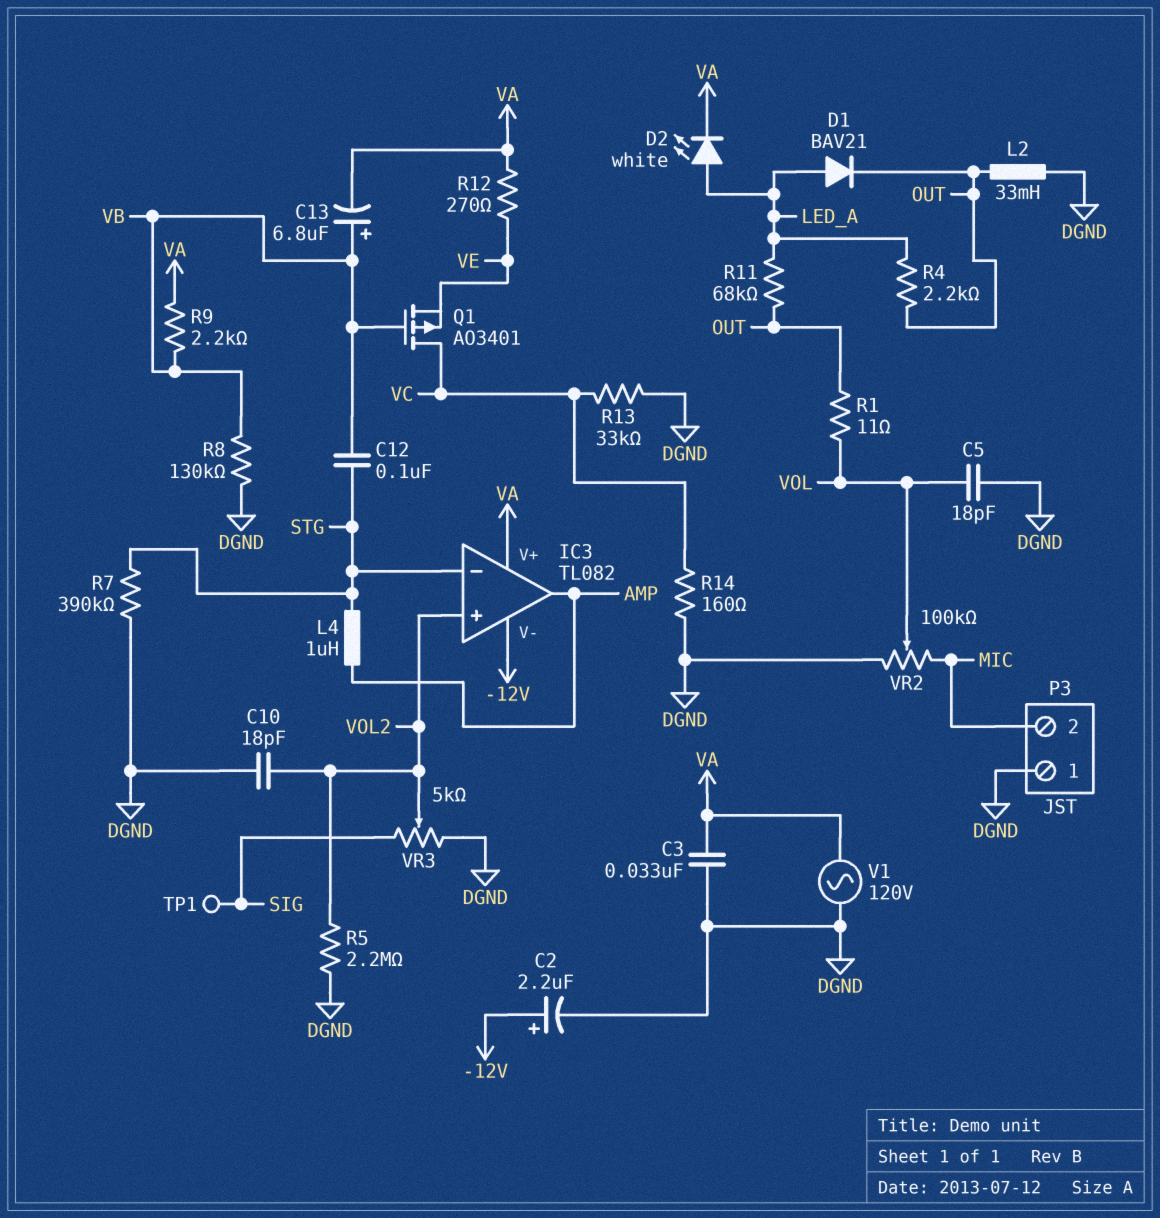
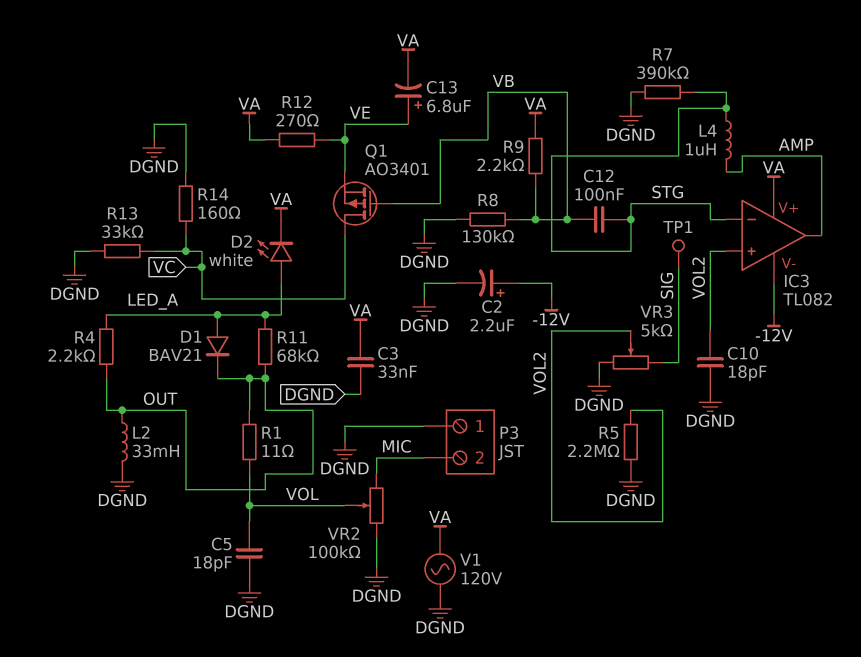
C13: 6.8uF (plus VB, minus VA) -> 6.8uF (plus VE, minus VA)

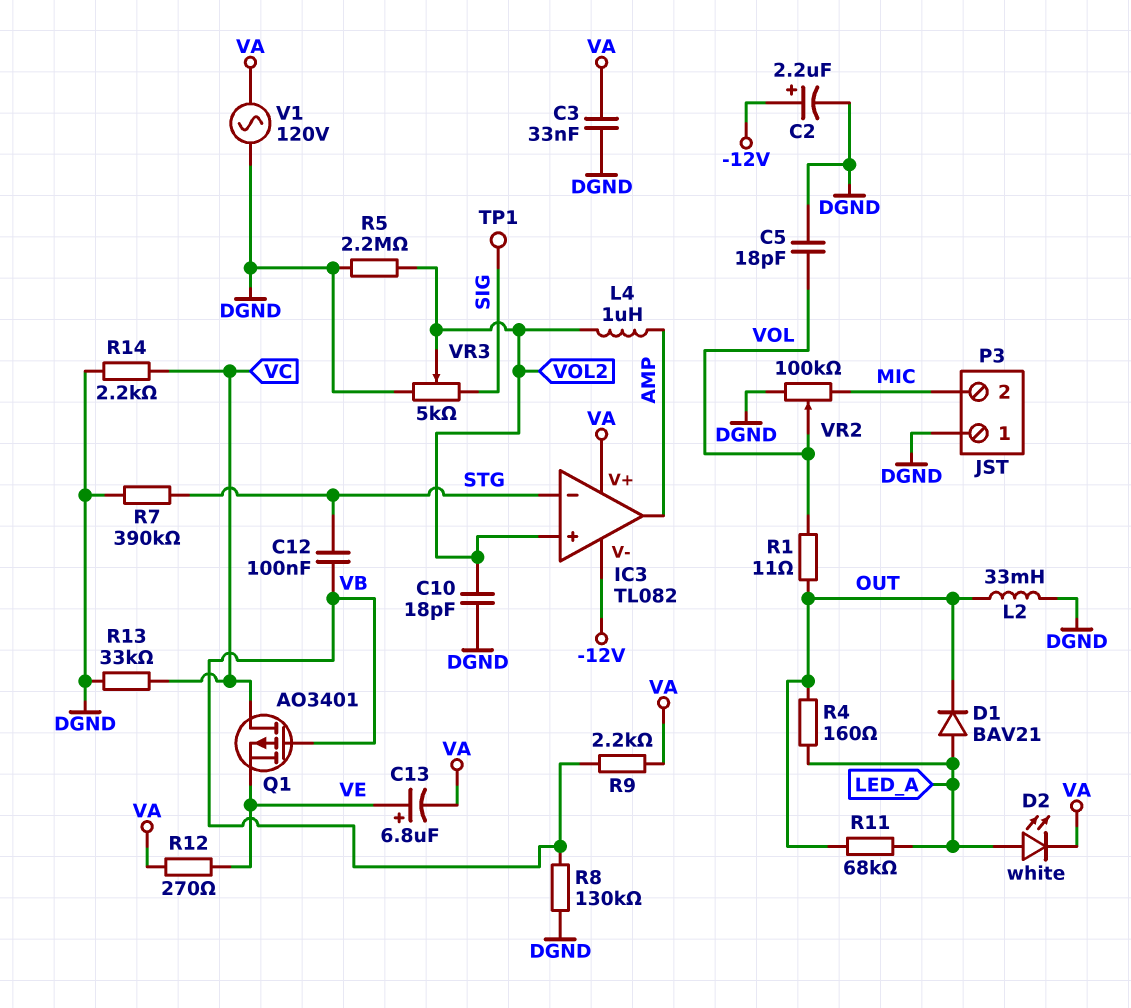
L4: 1uH (AMP, STG) -> 1uH (AMP, VOL2)
R4: 2.2k (LED_A, OUT) -> 160 (LED_A, OUT)
R14: 160 (DGND, VC) -> 2.2k (DGND, VC)

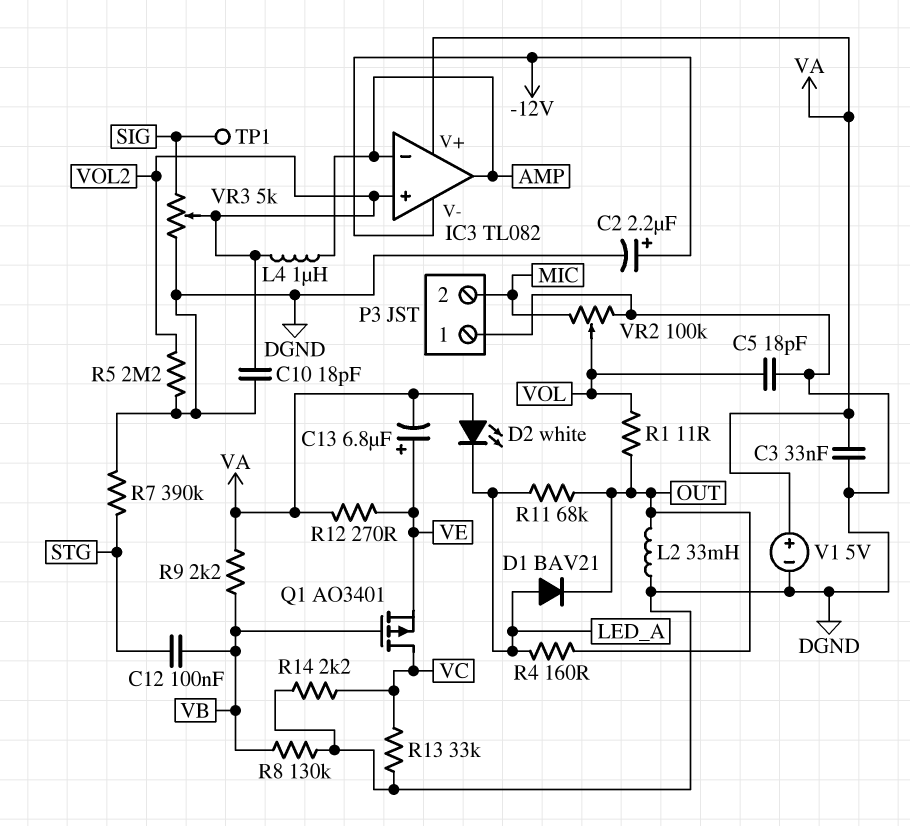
D2: LED white (A LED_A, K VA) -> LED white (A VA, K LED_A)
IC3 pin in-: STG -> AMP
V1: AC 120V (DGND, VA) -> 5V (plus VA, minus DGND)

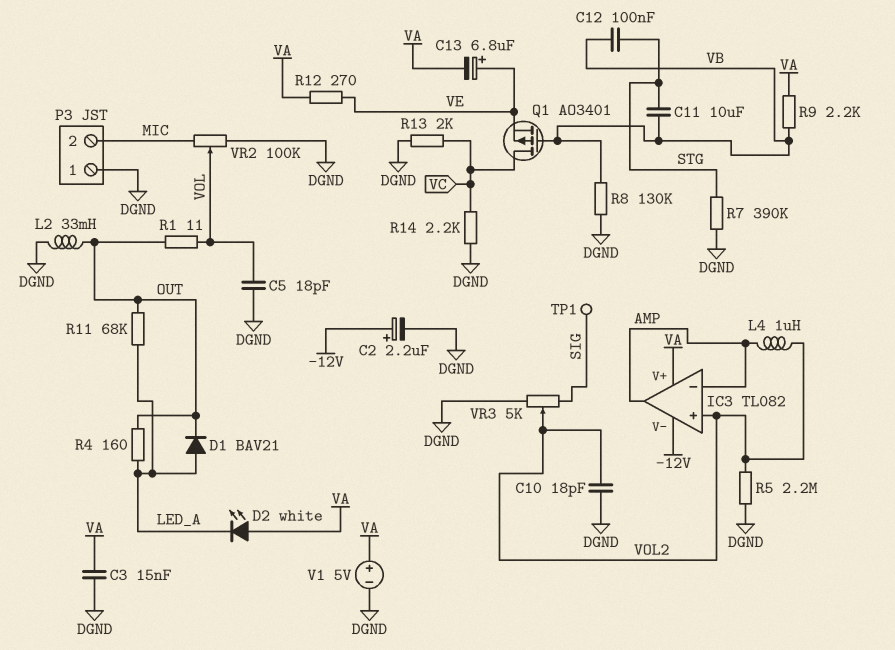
C3: 33nF (DGND, VA) -> 15nF (DGND, VA)
C11: none -> 10uF (STG, VB)
R13: 33k (DGND, VC) -> 2k (DGND, VC)

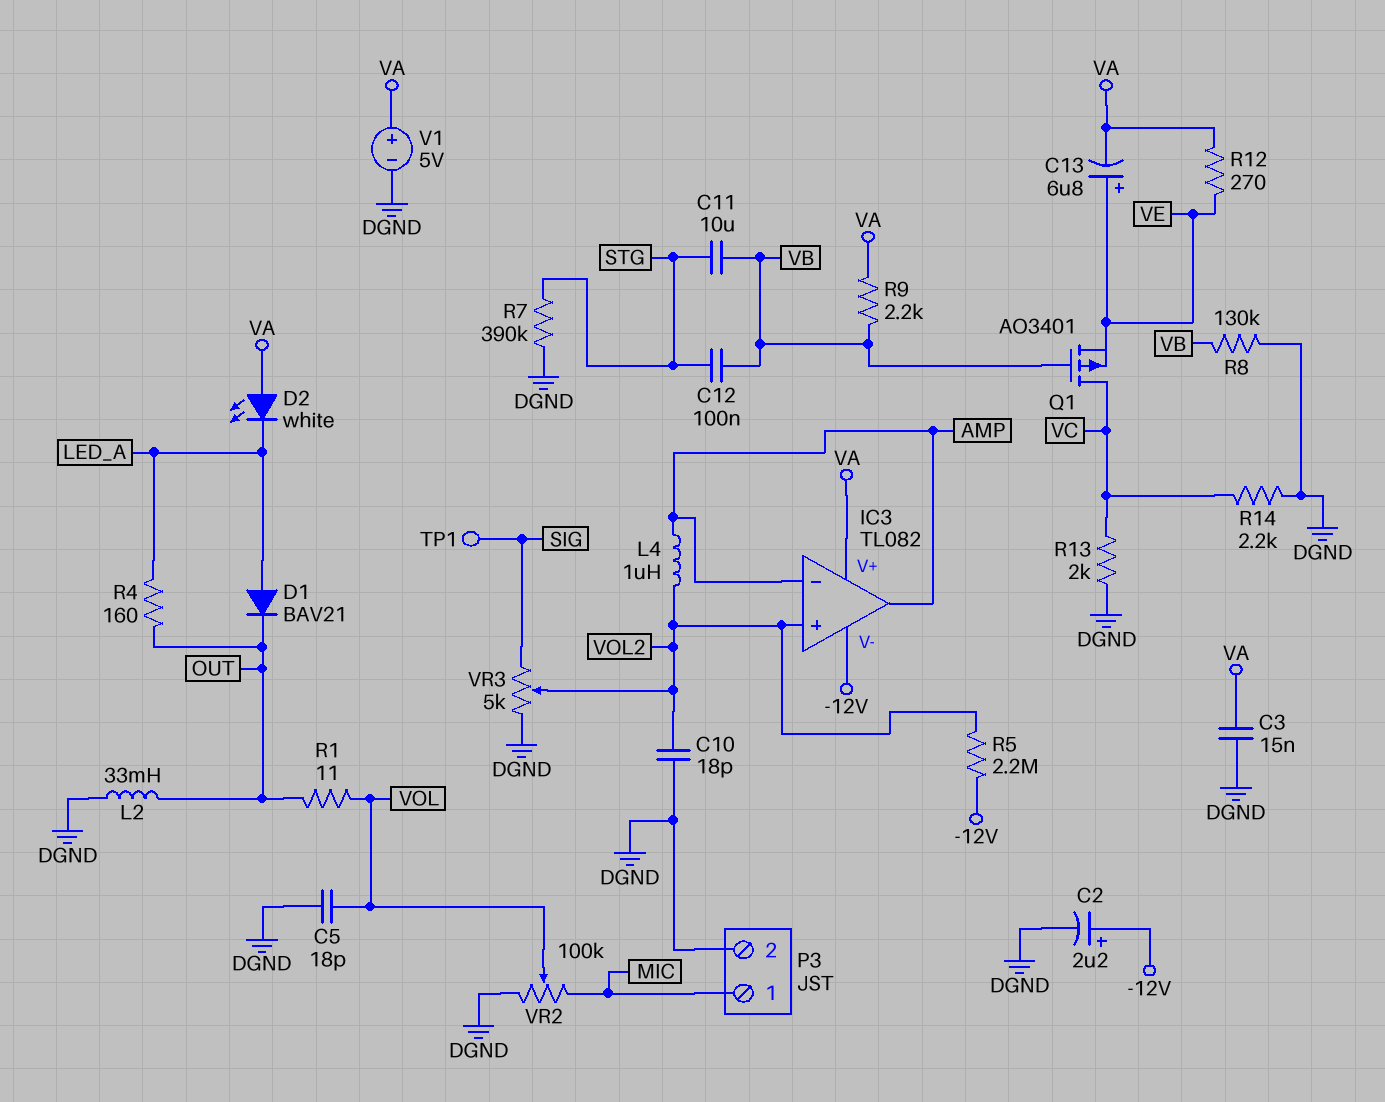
P3 pin 1: DGND -> MIC
P3 pin 2: MIC -> DGND
R5: 2.2M (DGND, VOL2) -> 2.2M (-12V, VOL2)
R11: 68k (LED_A, OUT) -> none

